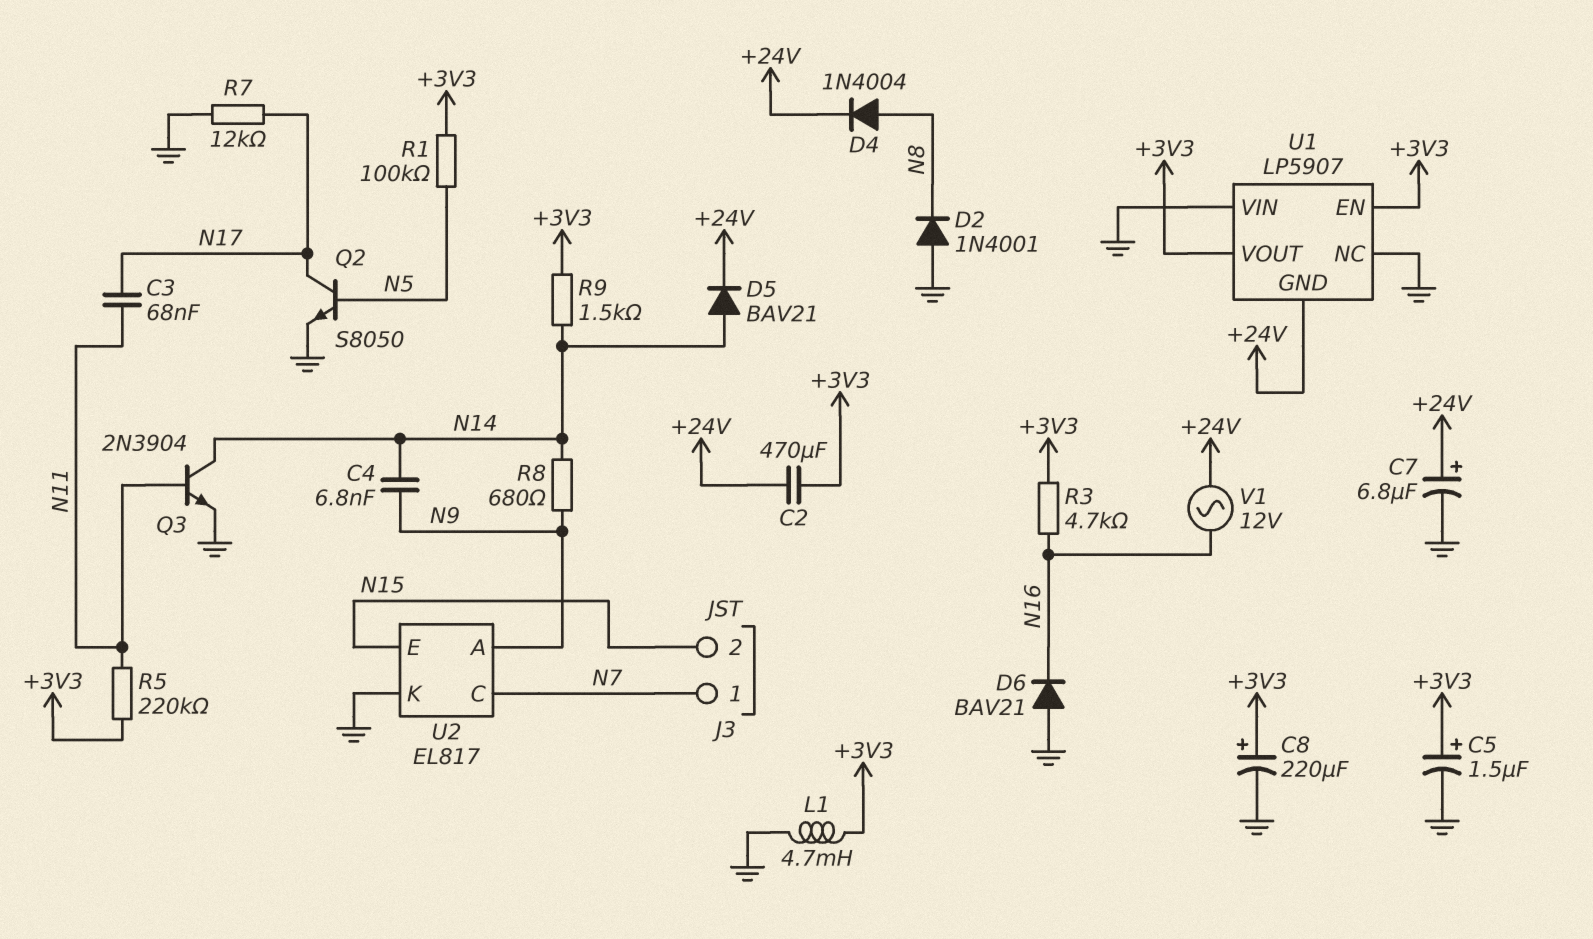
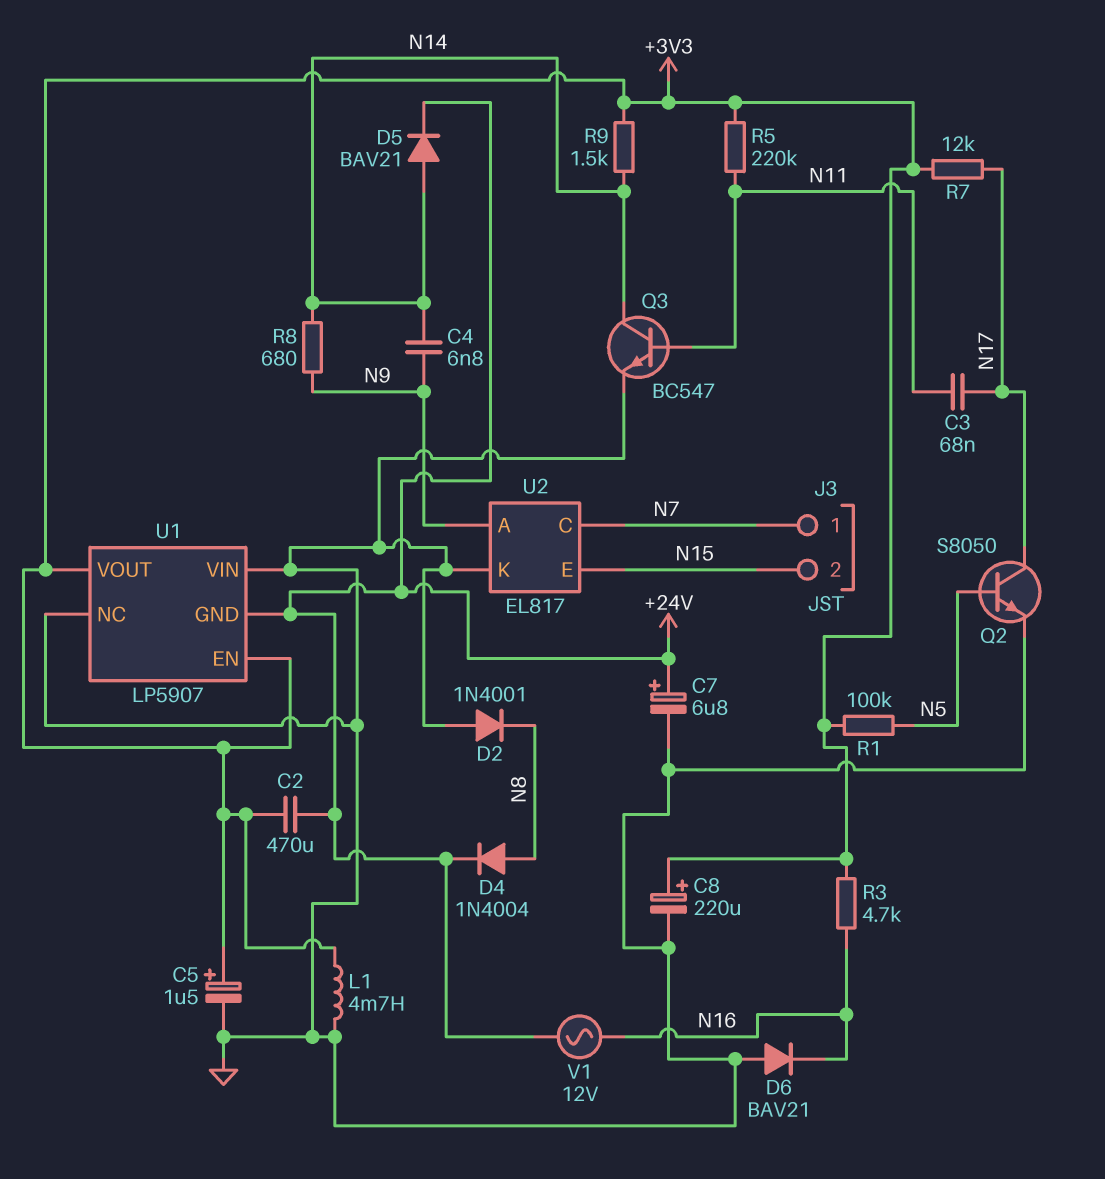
Q3: NPN 2N3904 (B N11, C N14, E GND) -> NPN BC547 (B N11, C N14, E GND)
R7: 12k (GND, N17) -> 12k (+3V3, N17)

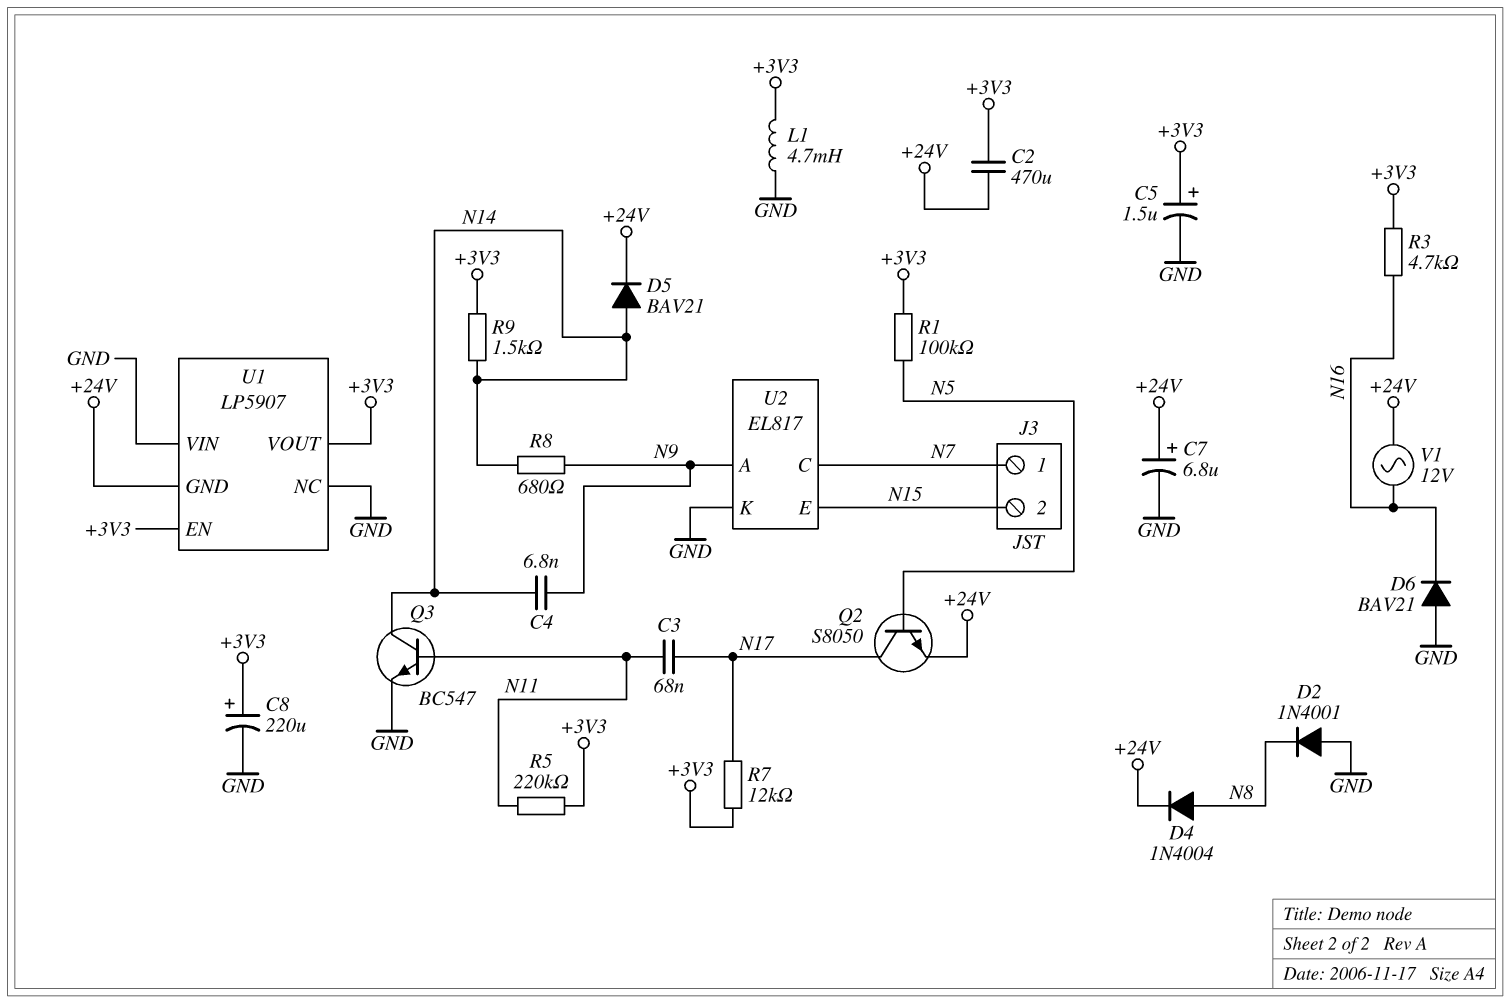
Q2: NPN S8050 (B N5, C N17, E GND) -> NPN S8050 (B N5, C N17, E +24V)

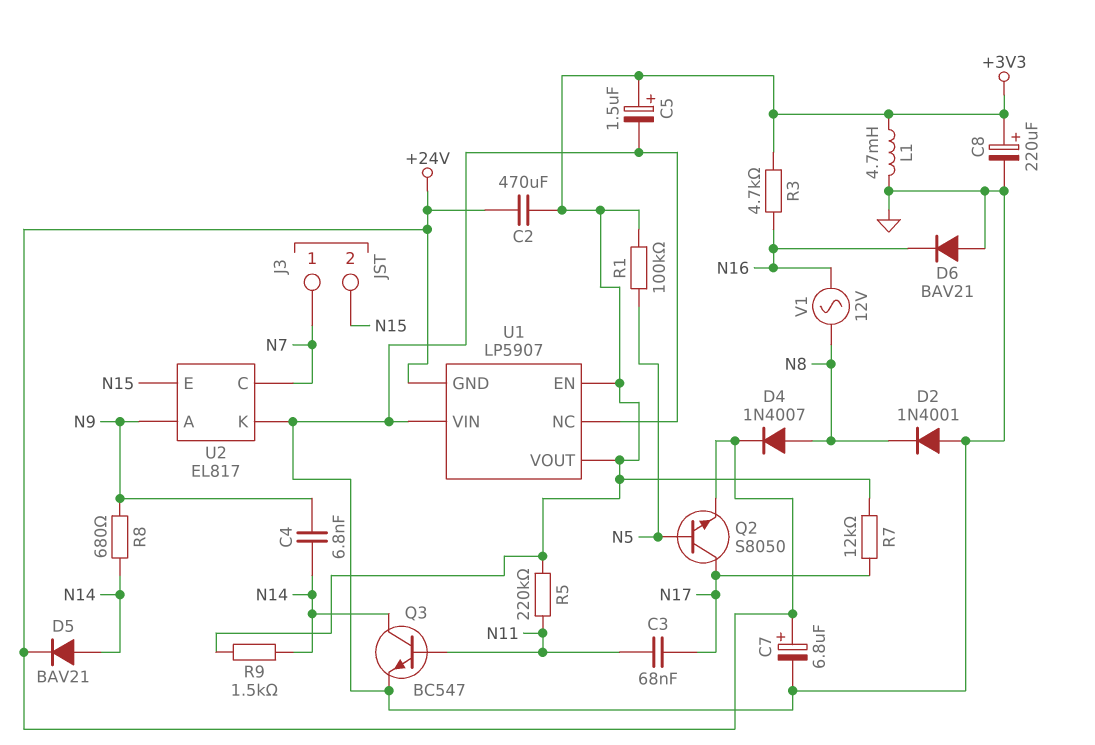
D4: diode 1N4004 (A N8, K +24V) -> diode 1N4007 (A N8, K +24V)
V1: AC 12V (+24V, N16) -> AC 12V (N8, N16)

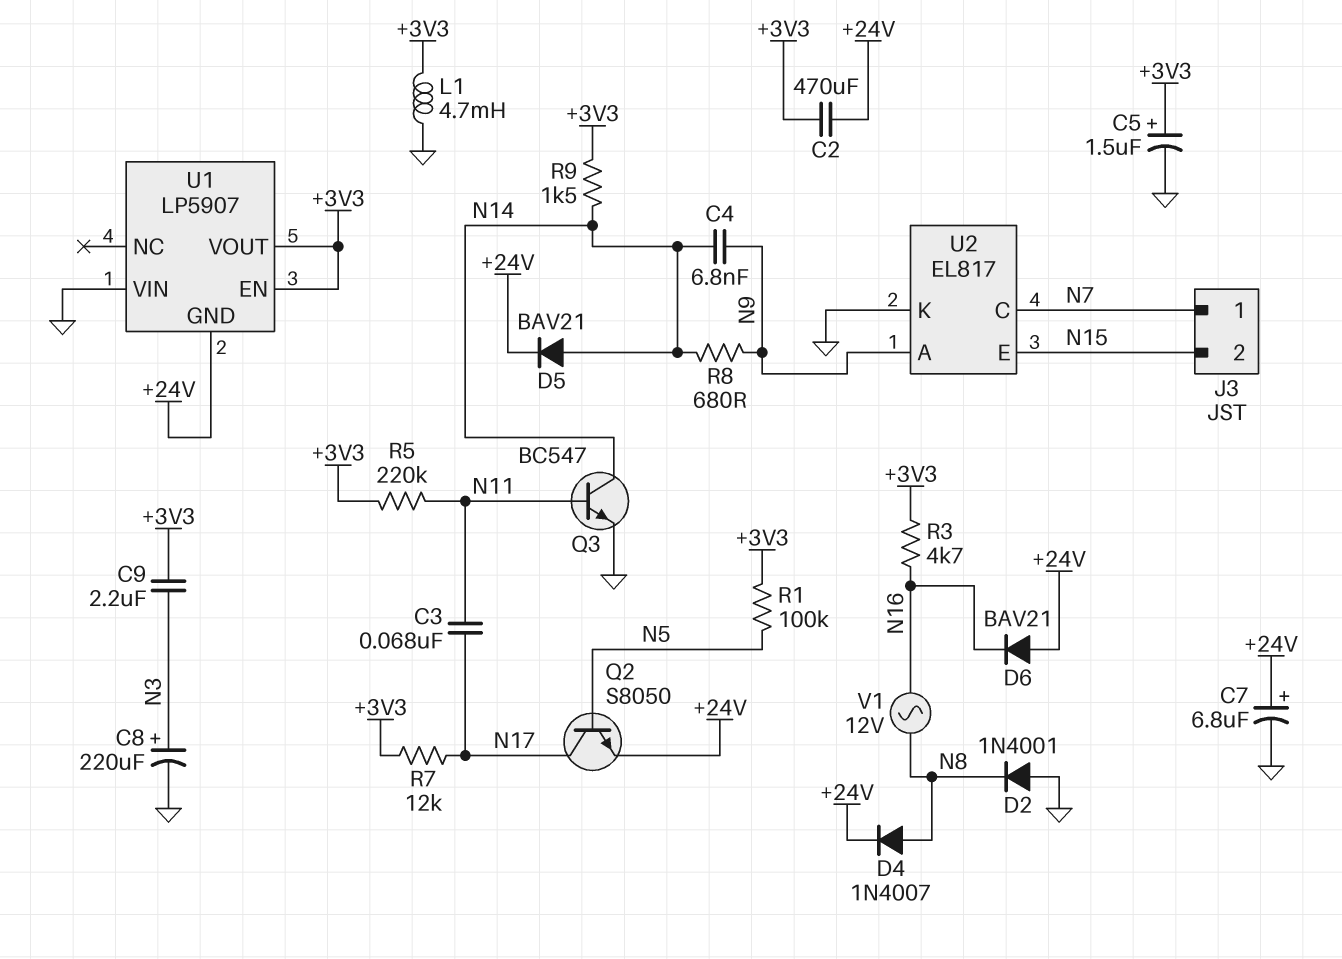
C8: 220uF (plus +3V3, minus GND) -> 220uF (plus N3, minus GND)
C9: none -> 2.2uF (+3V3, N3)
D6: diode BAV21 (A GND, K N16) -> diode BAV21 (A +24V, K N16)
U1 pin NC: GND -> none

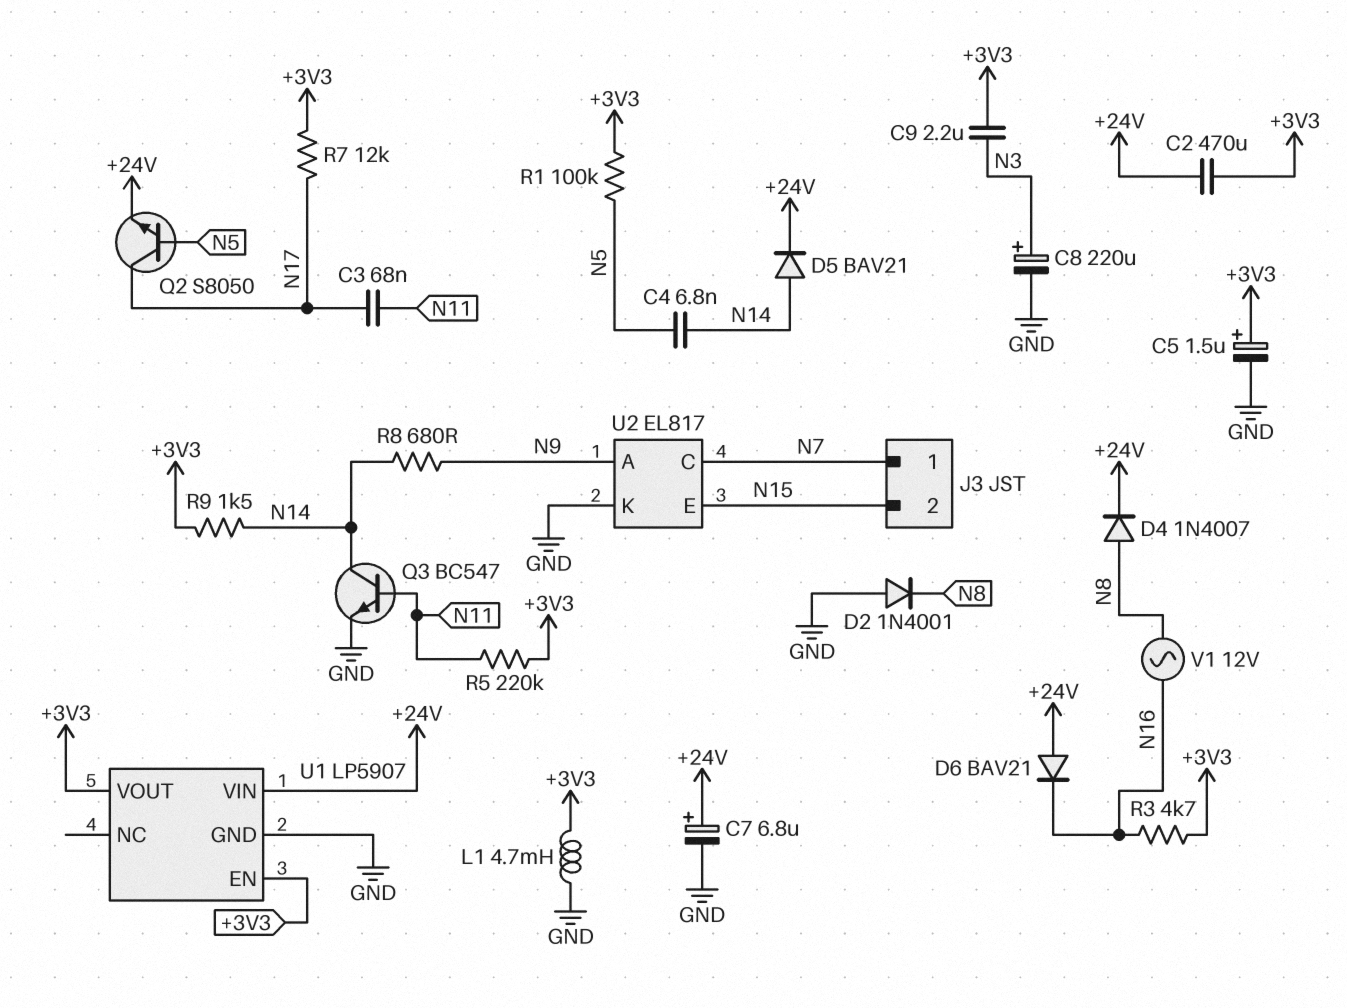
C4: 6.8nF (N9, N14) -> 6.8nF (N5, N14)
U1 pin GND: +24V -> GND
U1 pin VIN: GND -> +24V

